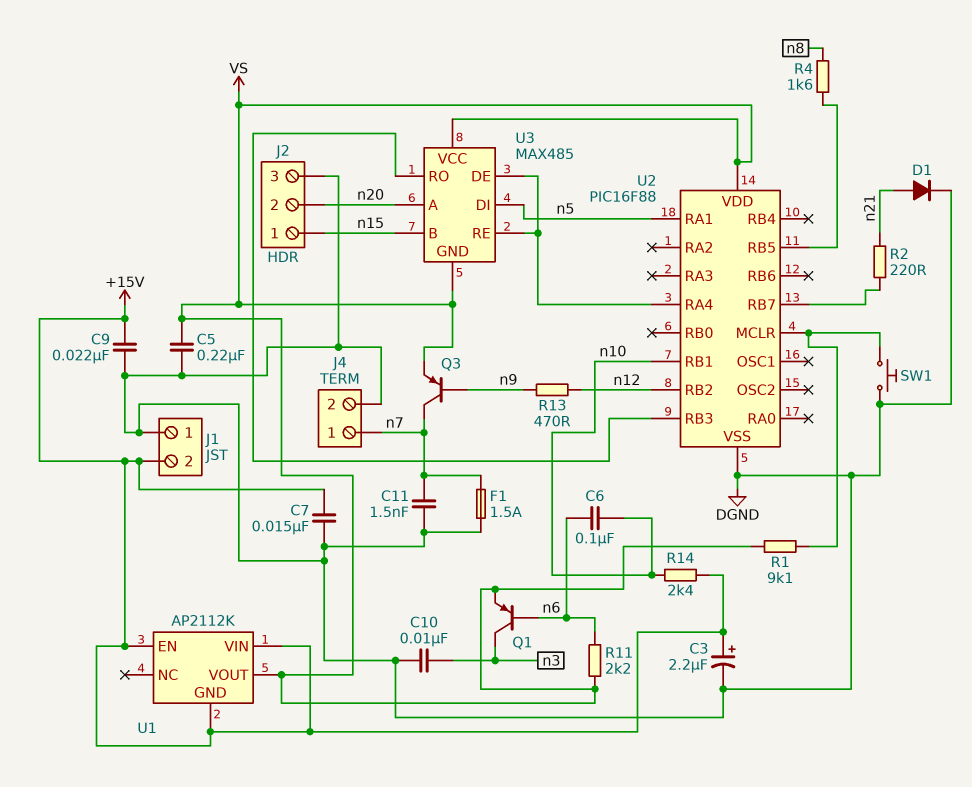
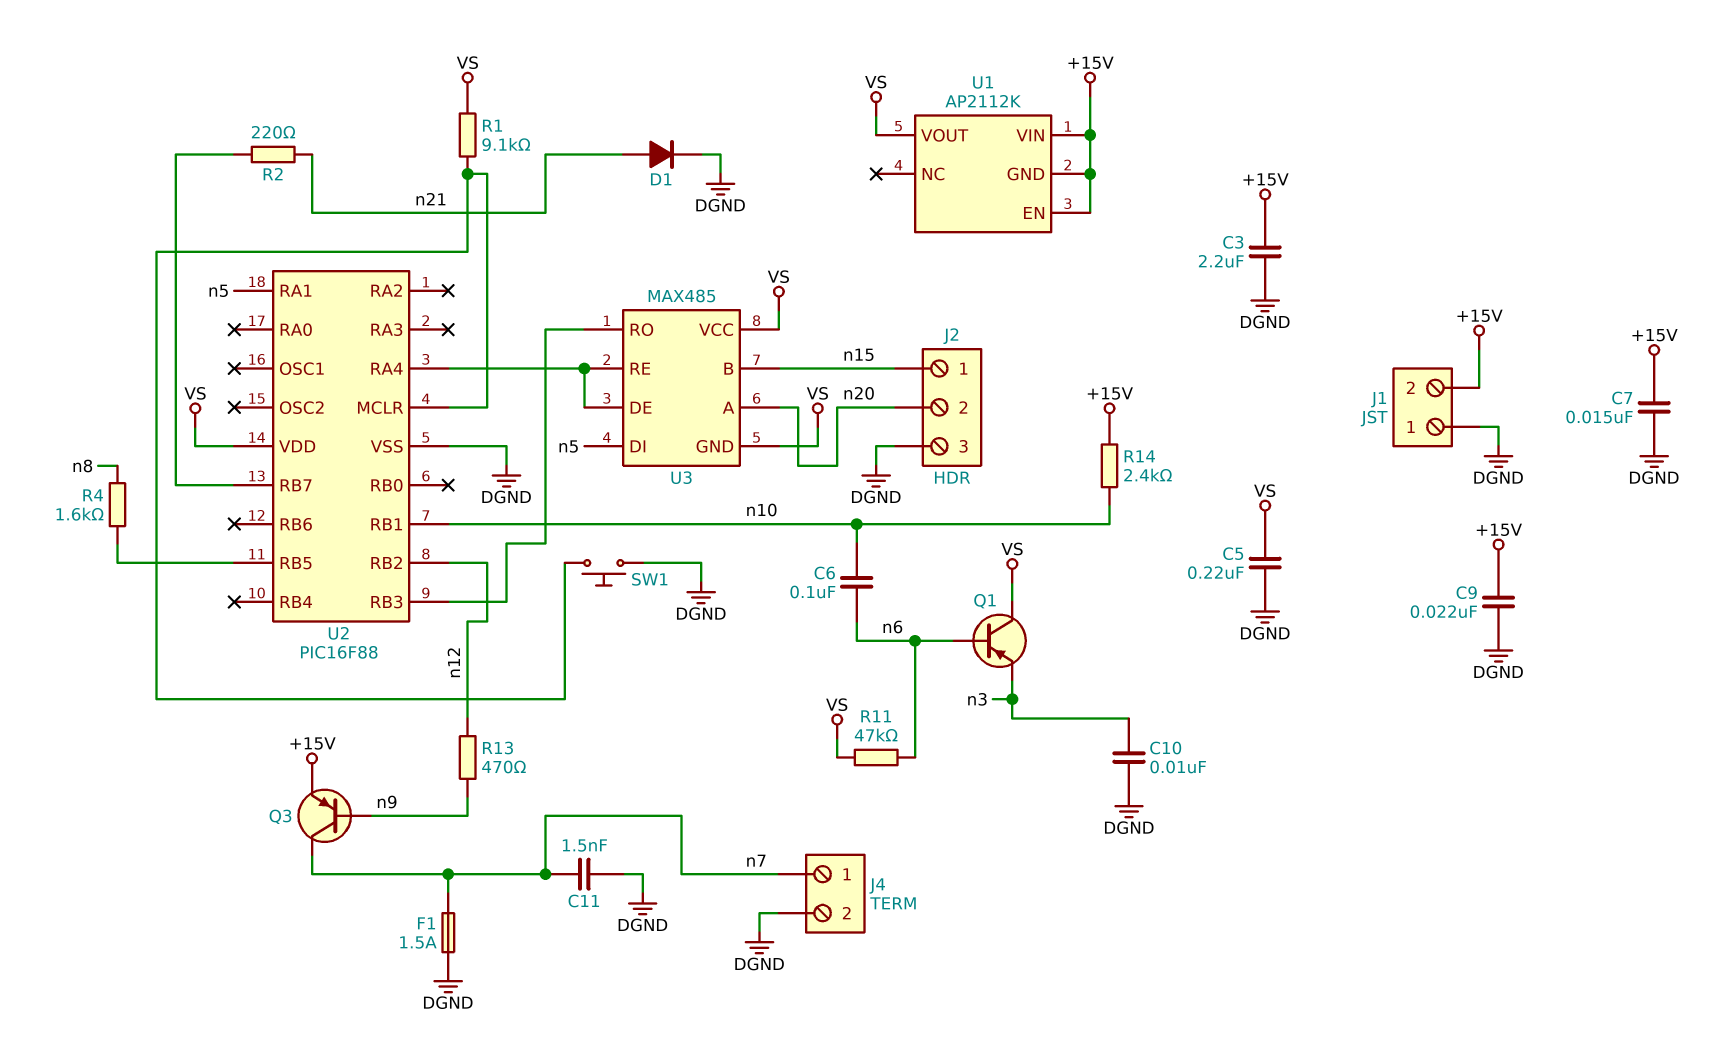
C3: 2.2uF (plus +15V, minus DGND) -> 2.2uF (+15V, DGND)
Q1: PNP (B n6, C n3, E VS) -> PNP (B n6, C VS, E n3)
Q3: PNP (B n9, C n7, E VS) -> PNP (B n9, C n7, E +15V)
R11: 2.2k (VS, n6) -> 47k (VS, n6)

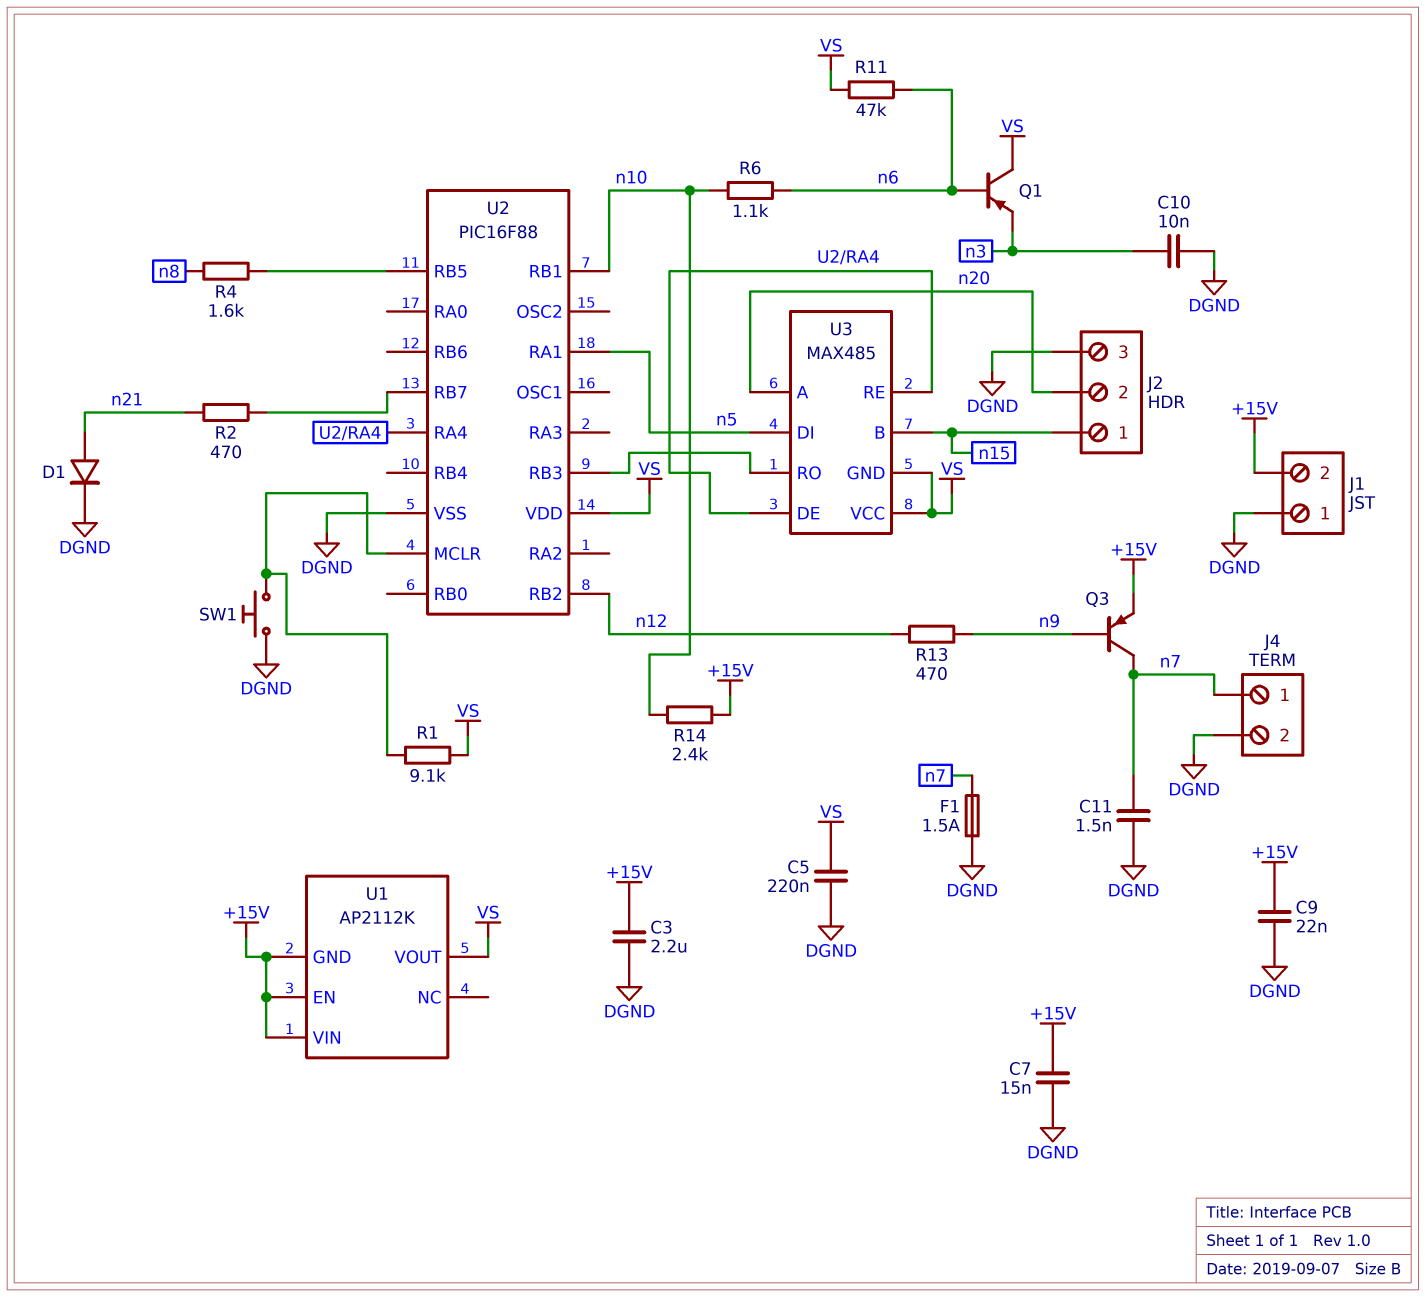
C6: 100nF (n6, n10) -> none
R2: 220 (U2/RB7, n21) -> 470 (U2/RB7, n21)
R6: none -> 1.1k (n6, n10)

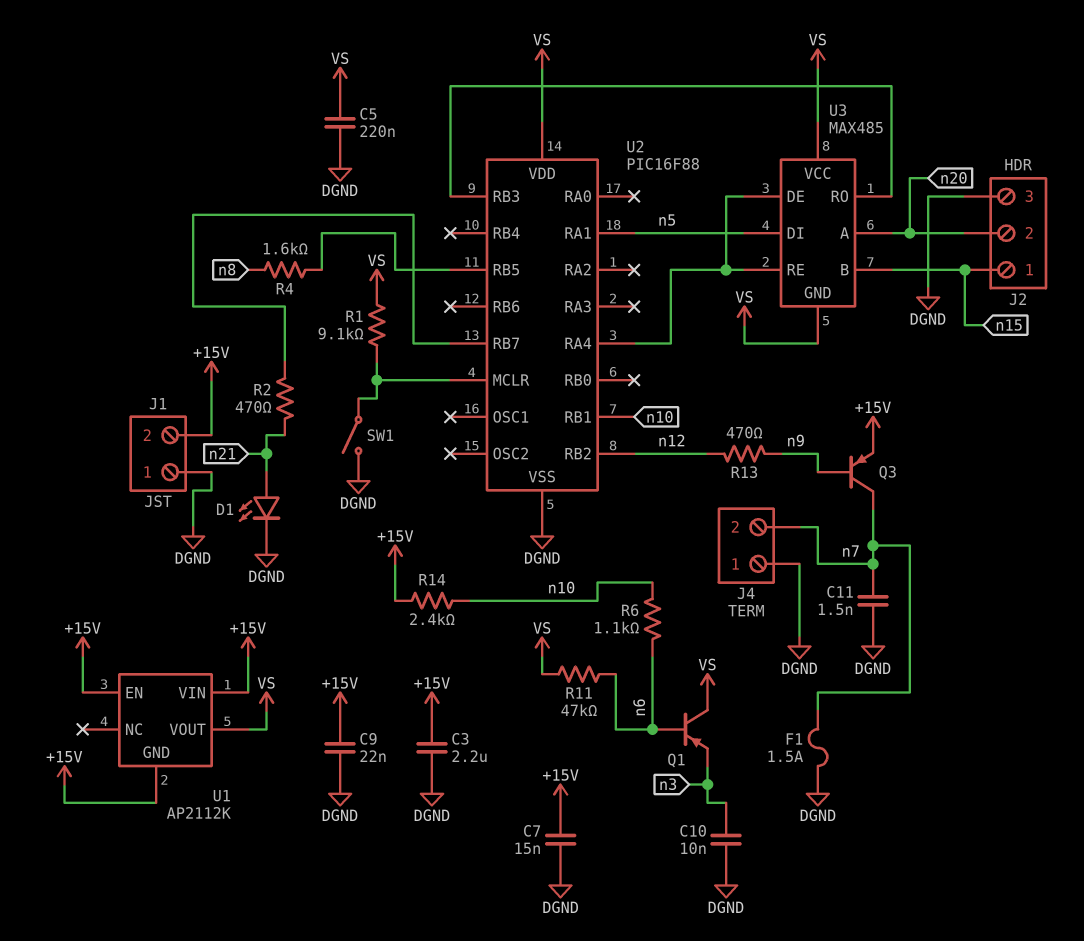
D1: diode (A n21, K DGND) -> LED (A n21, K DGND)
J4 pin 1: n7 -> DGND
J4 pin 2: DGND -> n7
SW1: button (DGND, U2/MCLR) -> switch (DGND, U2/MCLR)

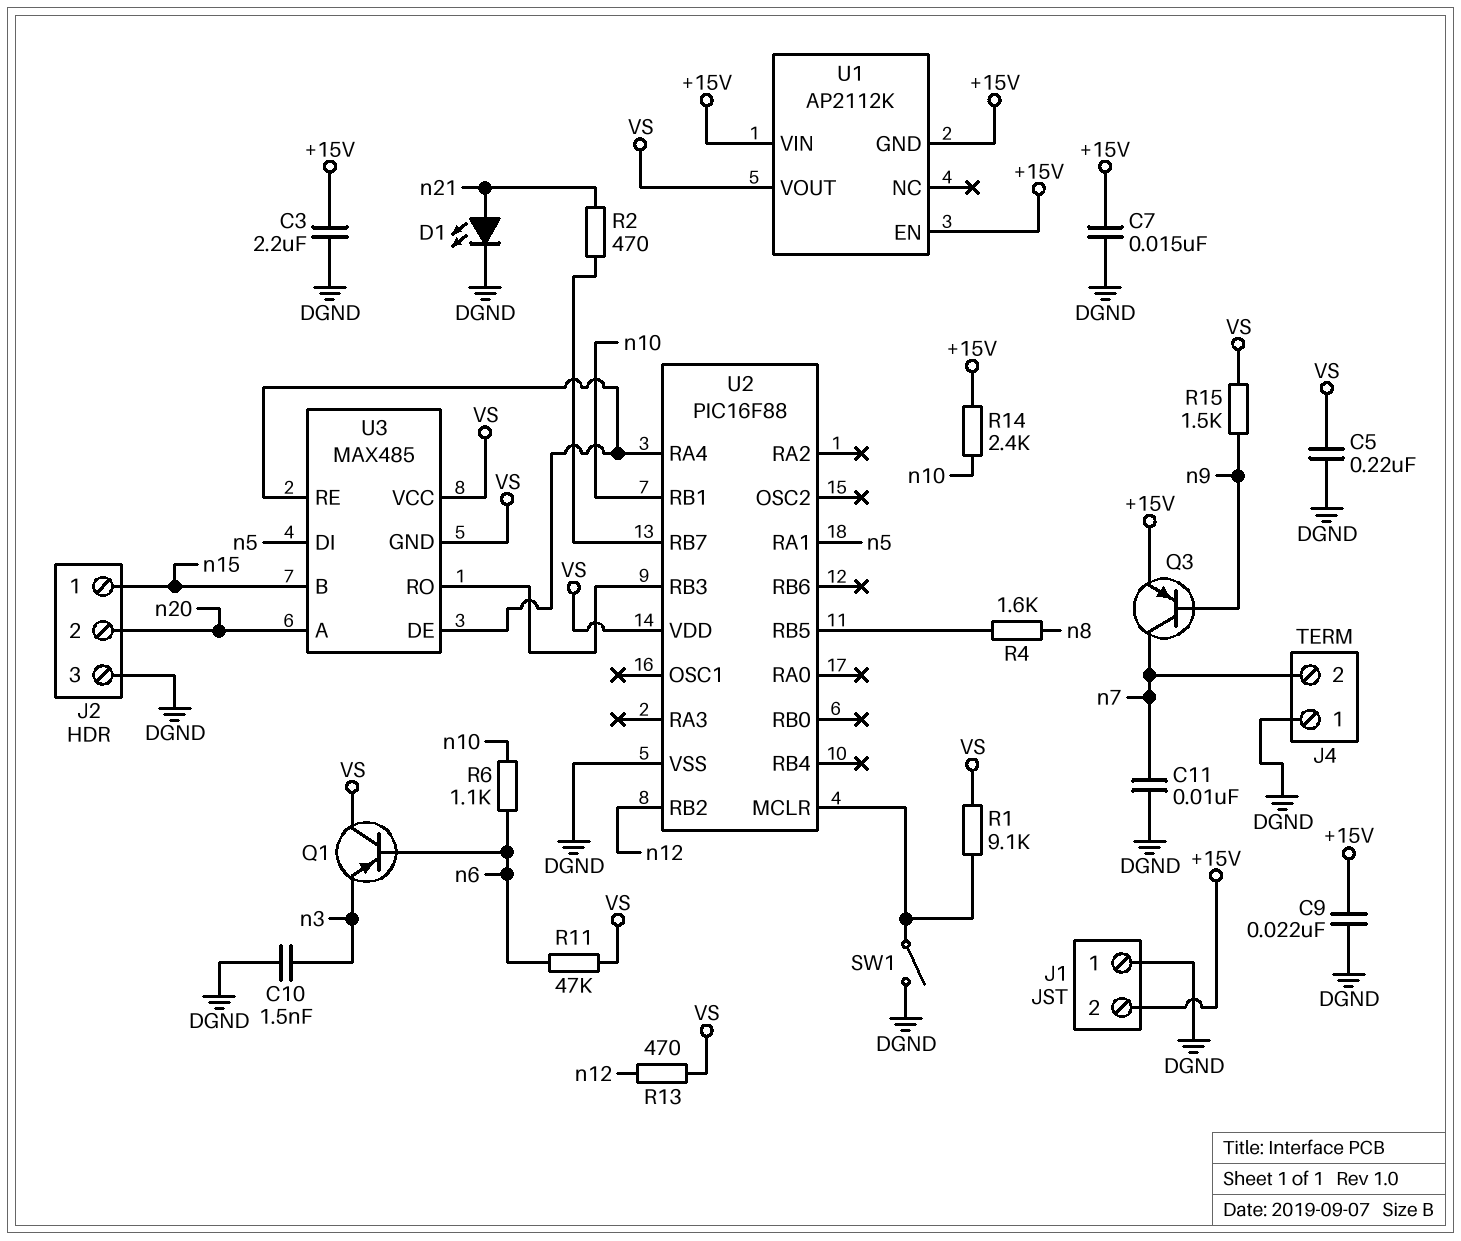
C10: 10nF (DGND, n3) -> 1.5nF (DGND, n3)
C11: 1.5nF (DGND, n7) -> 10nF (DGND, n7)
F1: 1.5A (DGND, n7) -> none
R13: 470 (n9, n12) -> 470 (VS, n12)
R15: none -> 1.5k (VS, n9)

